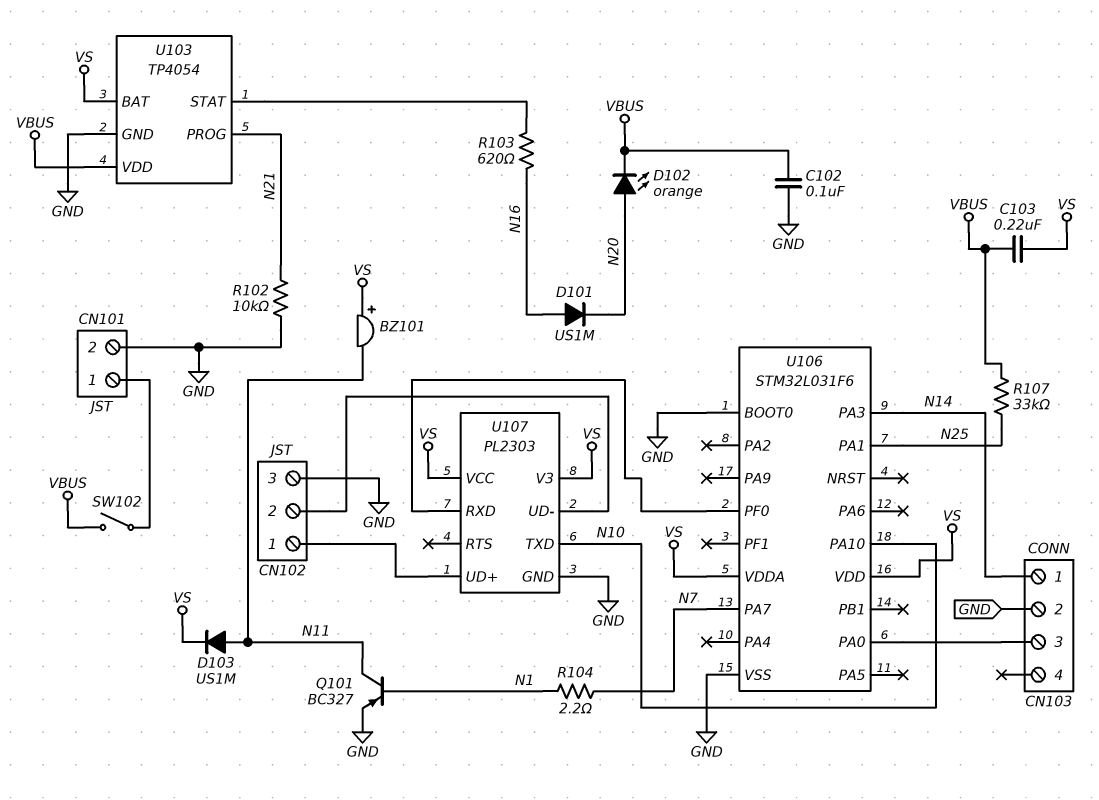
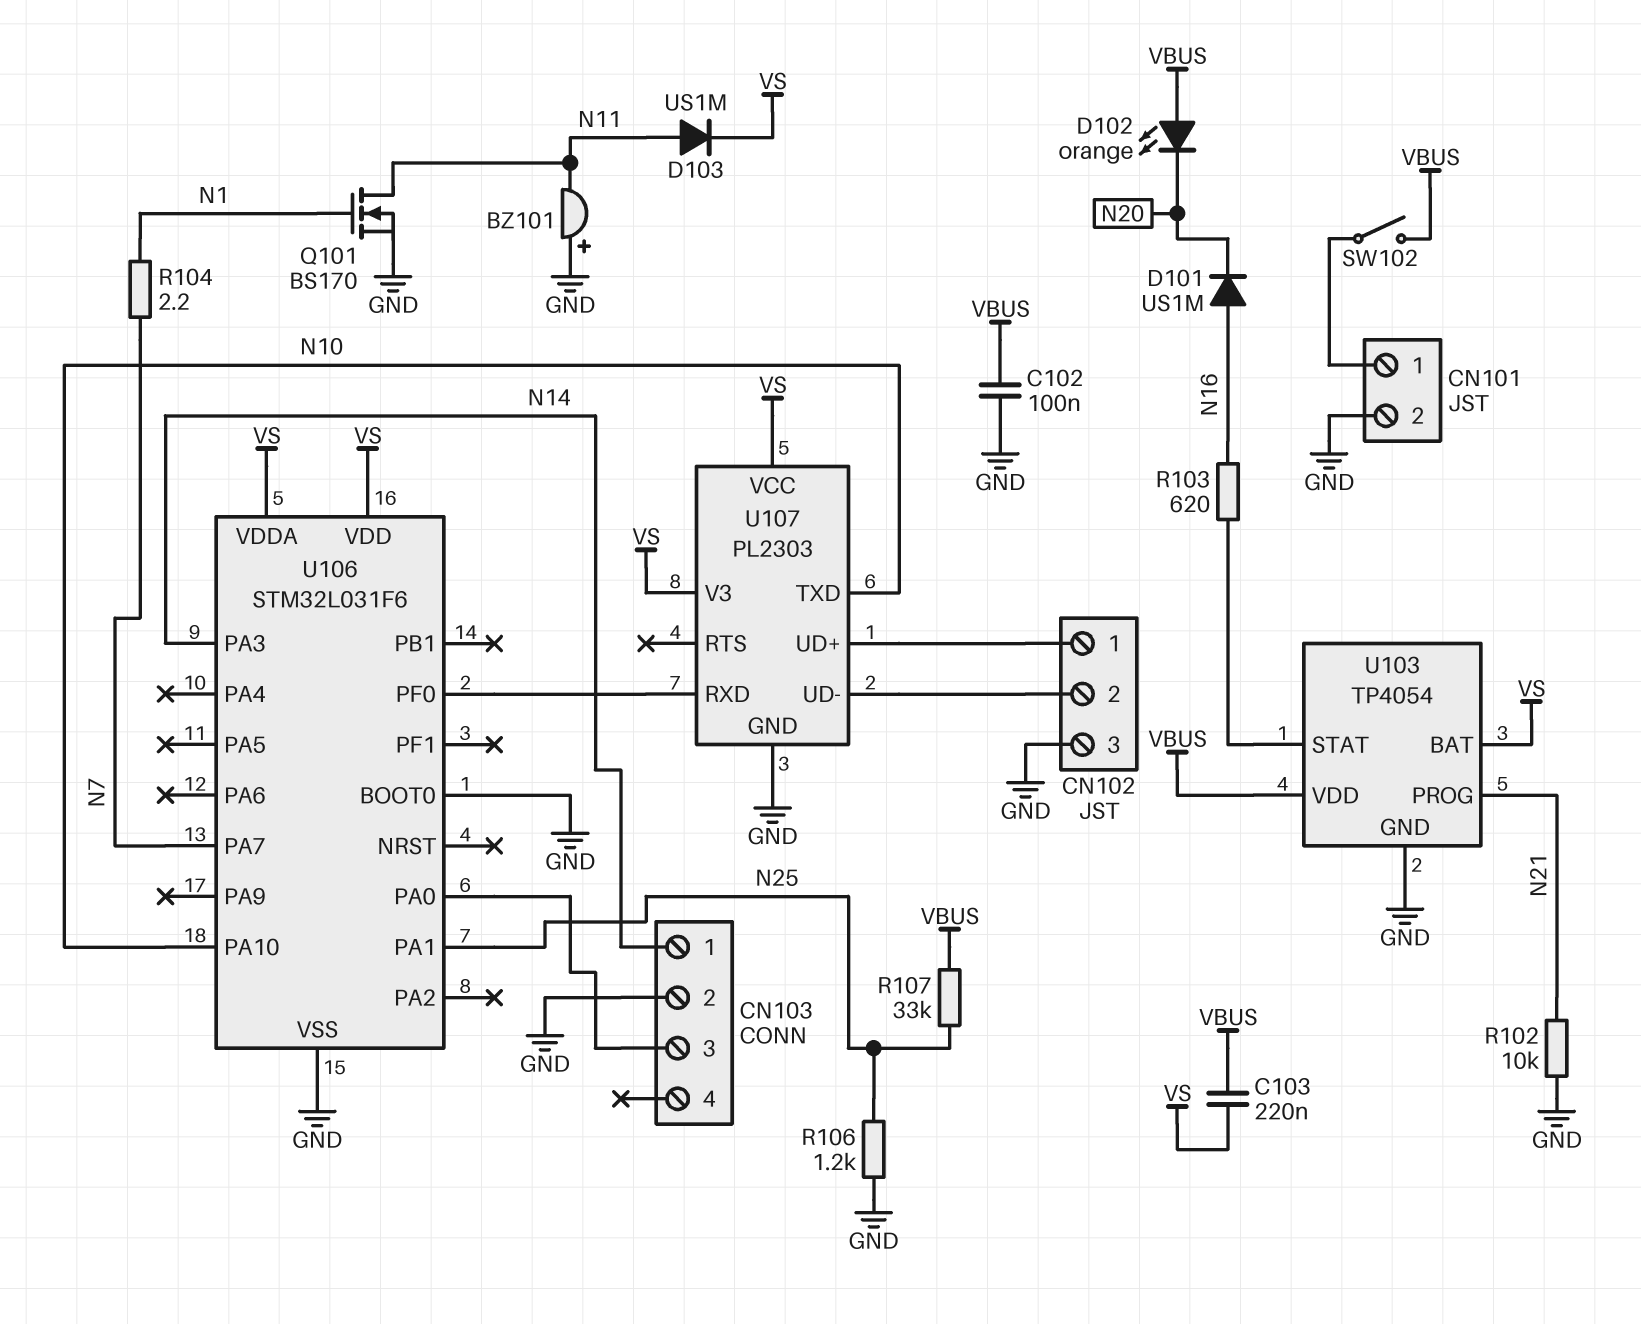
BZ101: buzzer (plus VS, minus N11) -> buzzer (plus GND, minus N11)
D102: LED orange (A N20, K VBUS) -> LED orange (A VBUS, K N20)
Q101: PNP BC327 (B N1, C N11, E GND) -> NMOS BS170 (G N1, D N11, S GND)
R106: none -> 1.2k (GND, N25)

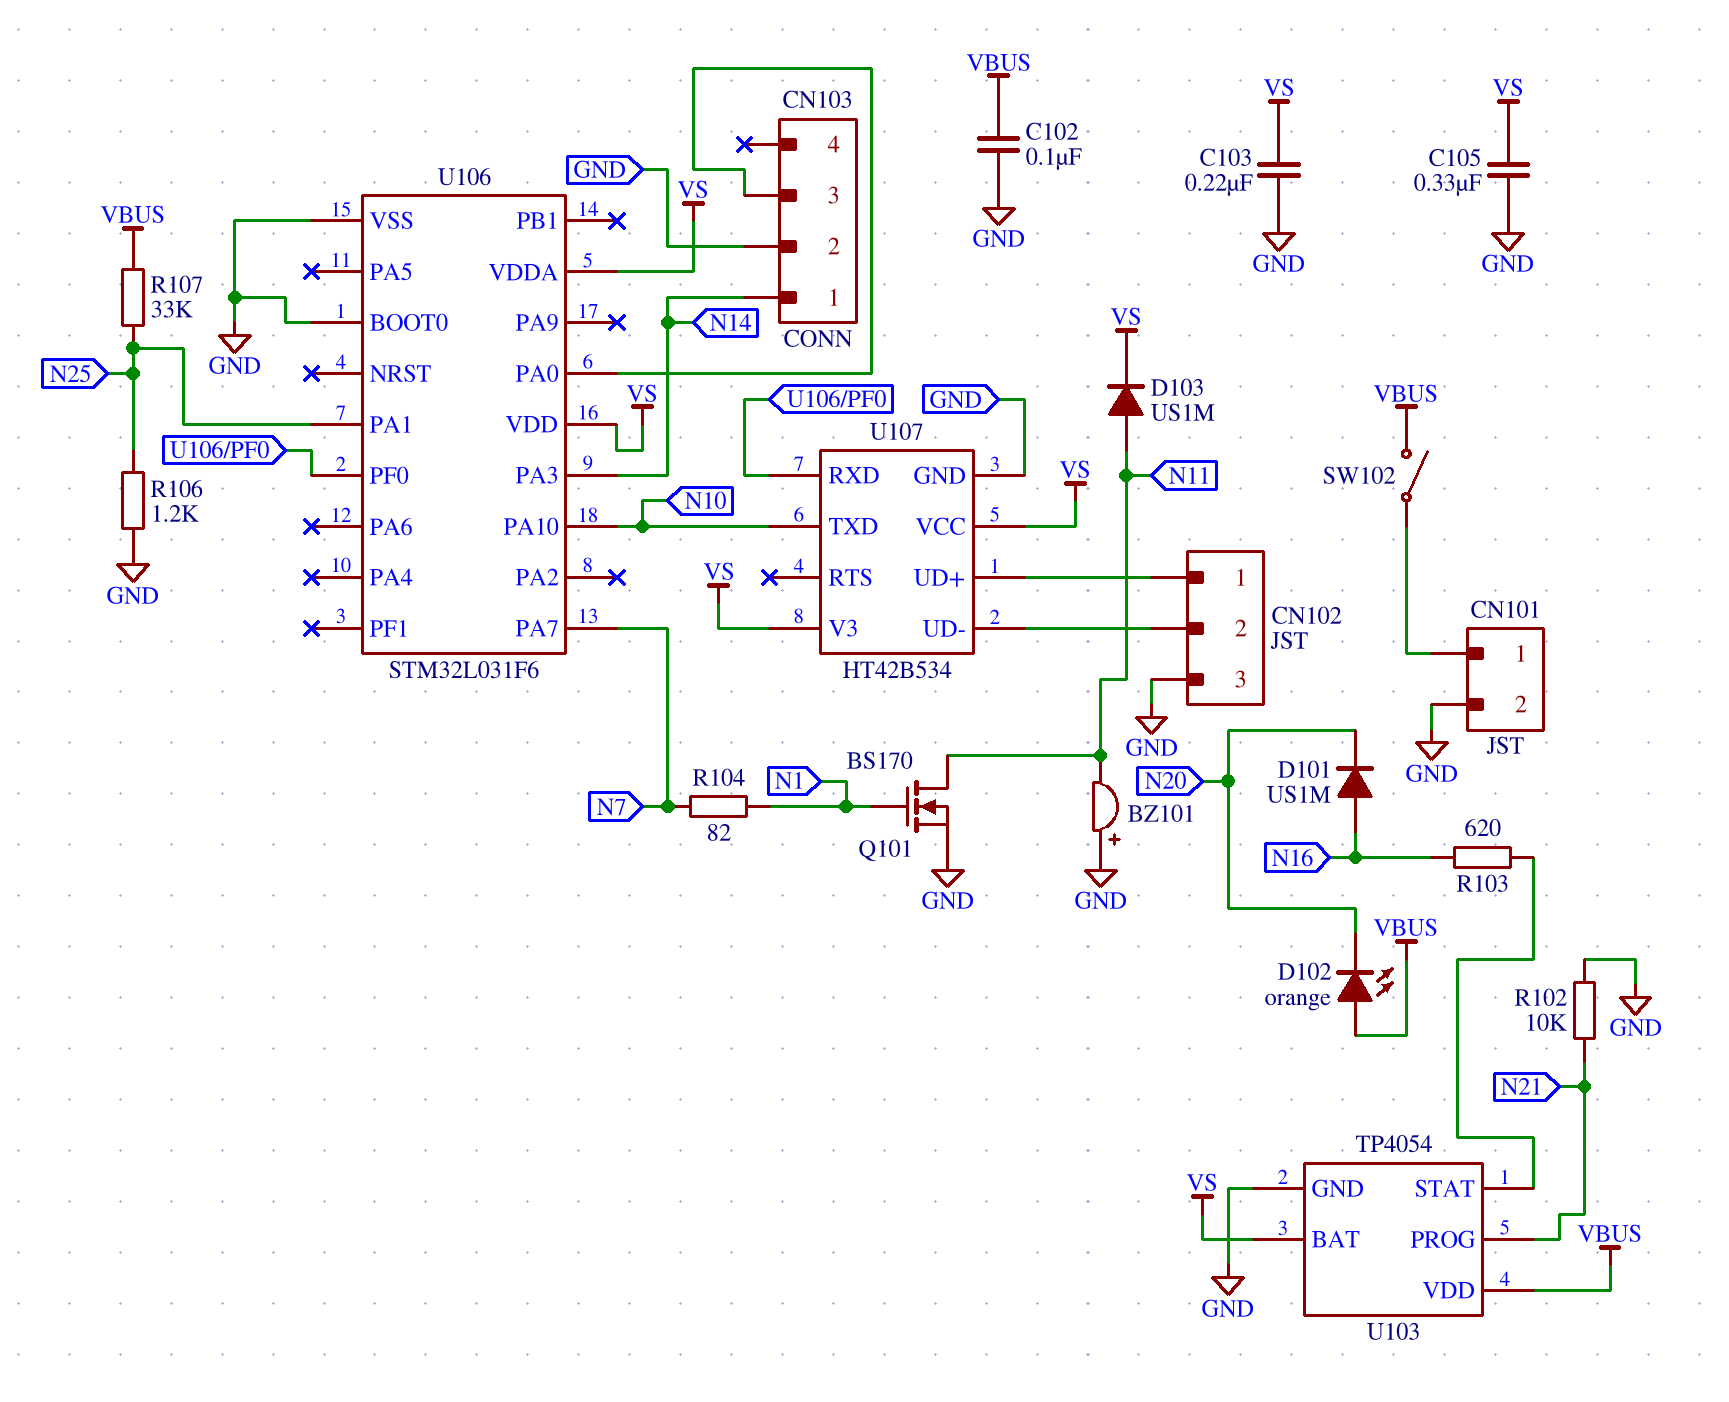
C103: 220nF (VBUS, VS) -> 220nF (GND, VS)
C105: none -> 330nF (GND, VS)
R104: 2.2 (N1, N7) -> 82 (N1, N7)
U107: PL2303 -> HT42B534

